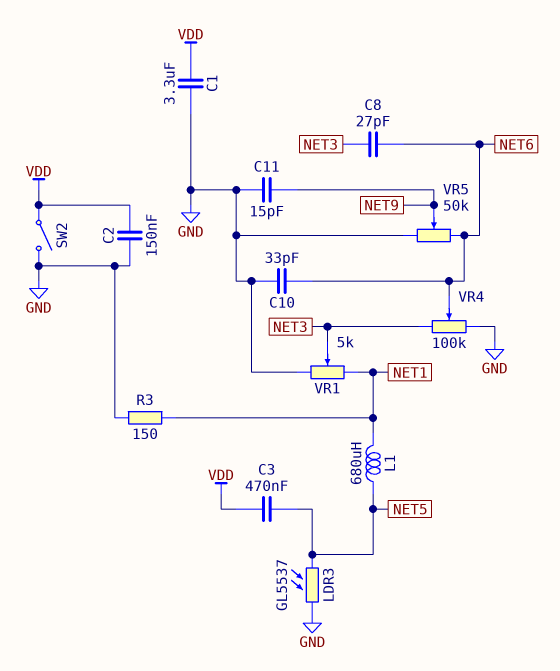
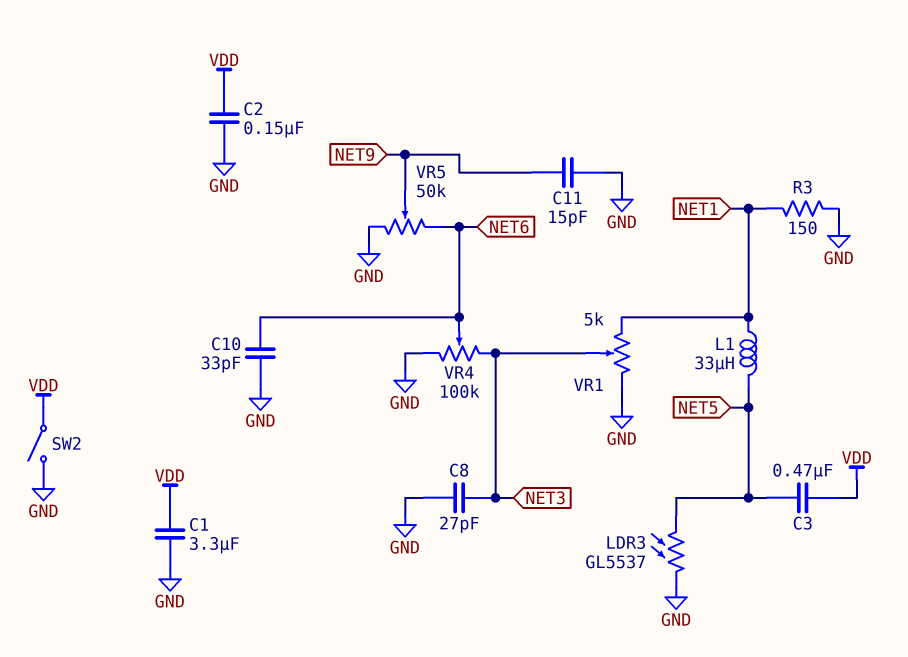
C8: 27pF (NET3, NET6) -> 27pF (GND, NET3)
L1: 680uH (NET1, NET5) -> 33uH (NET1, NET5)

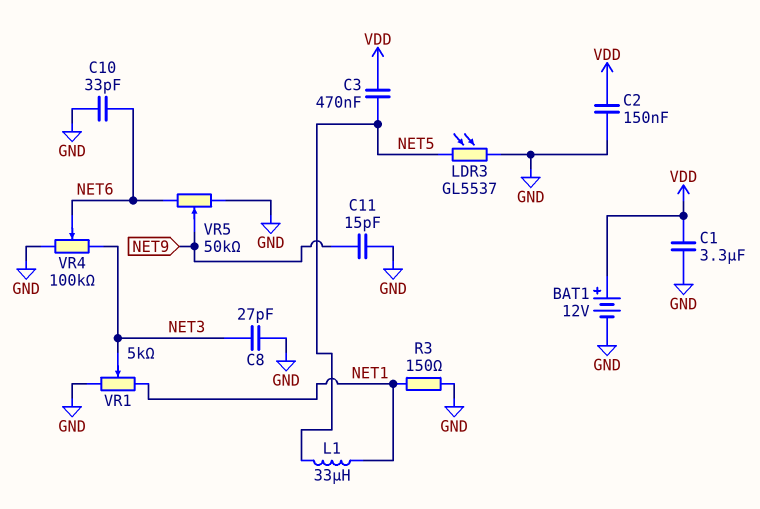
BAT1: none -> 12V (plus VDD, minus GND)
SW2: switch (GND, VDD) -> none

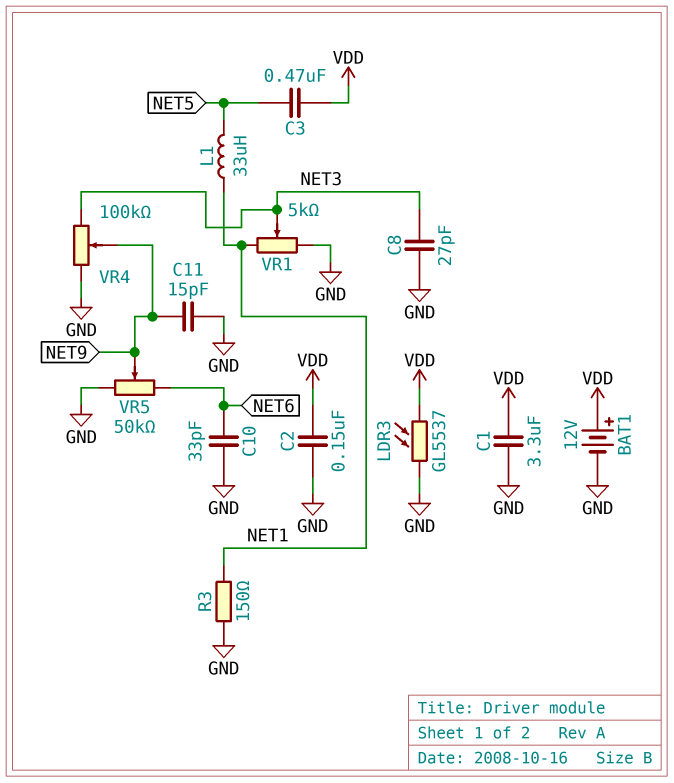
LDR3: GL5537 (GND, NET5) -> GL5537 (GND, VDD)
VR4: 100k (GND, NET3, wiper NET6) -> 100k (GND, NET3, wiper NET9)

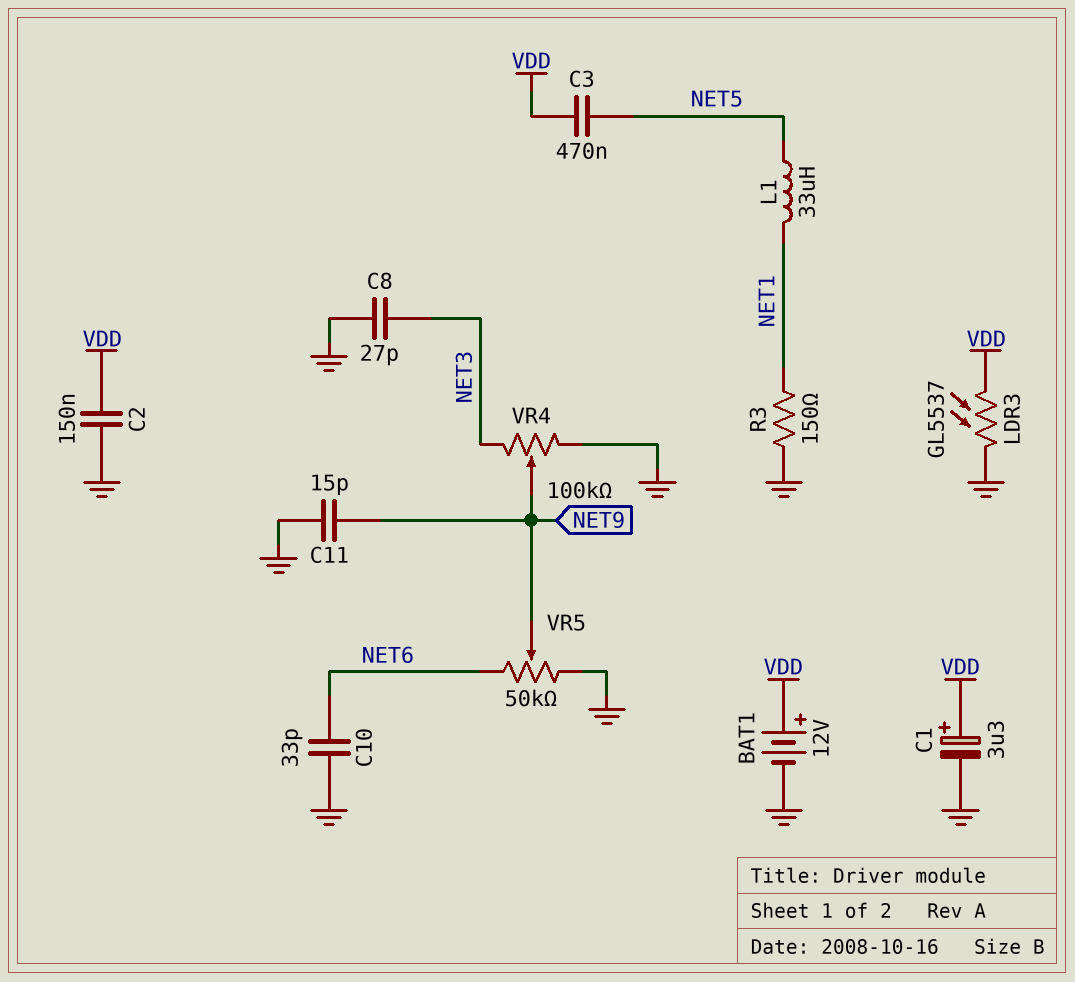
C1: 3.3uF (GND, VDD) -> 3.3uF (plus VDD, minus GND)
VR1: 5k (GND, NET1, wiper NET3) -> none

